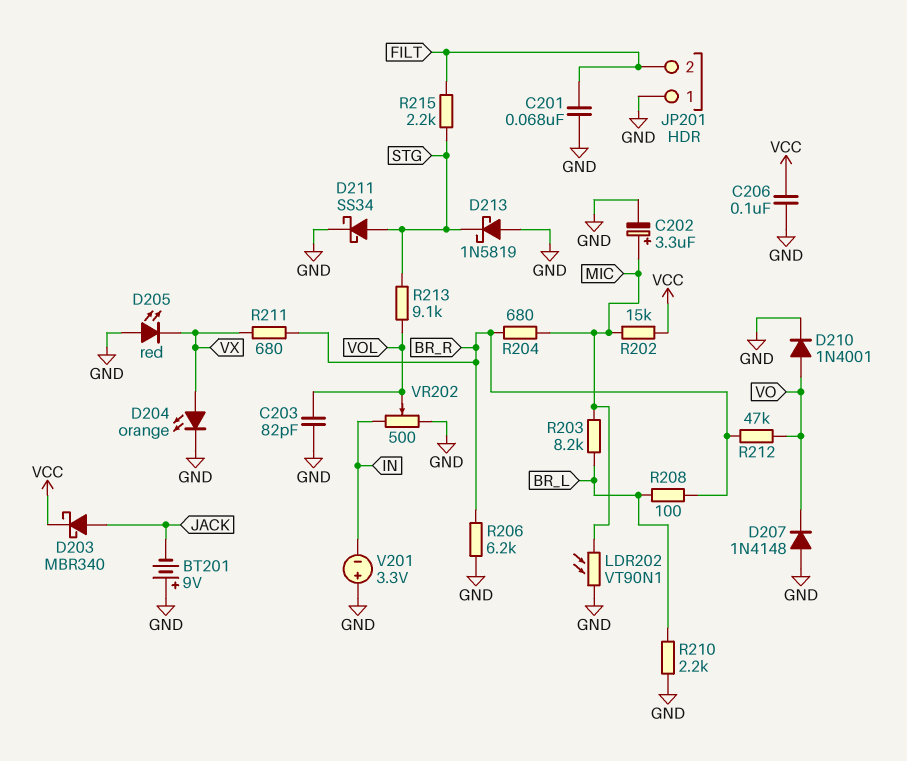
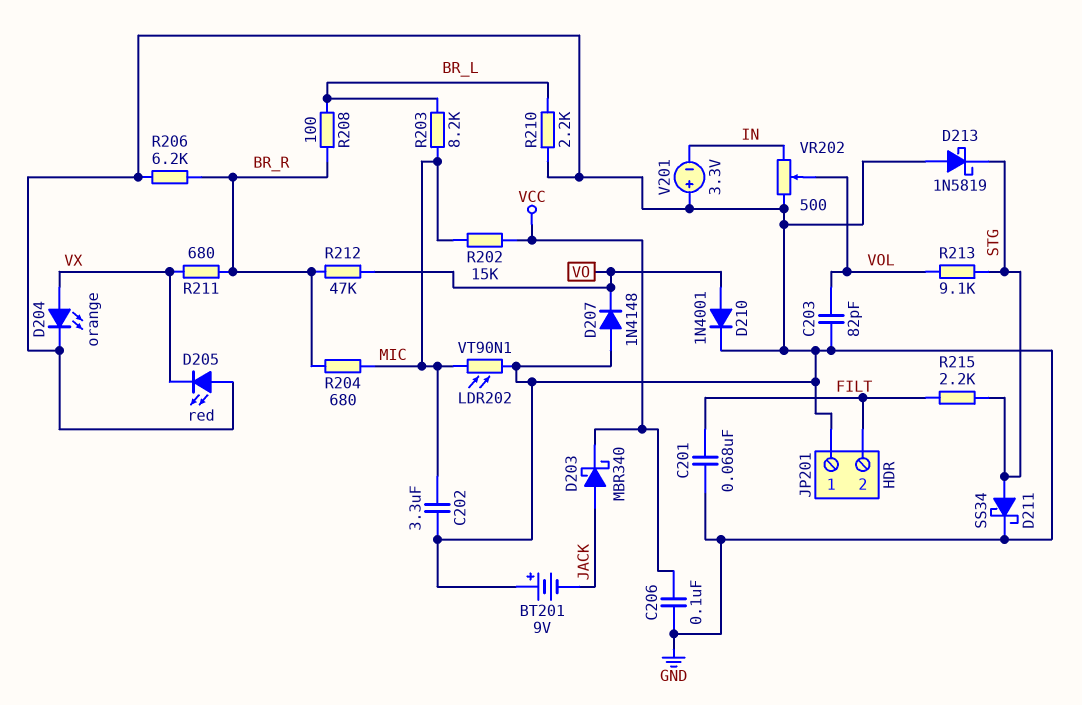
C202: 3.3uF (plus MIC, minus GND) -> 3.3uF (GND, MIC)

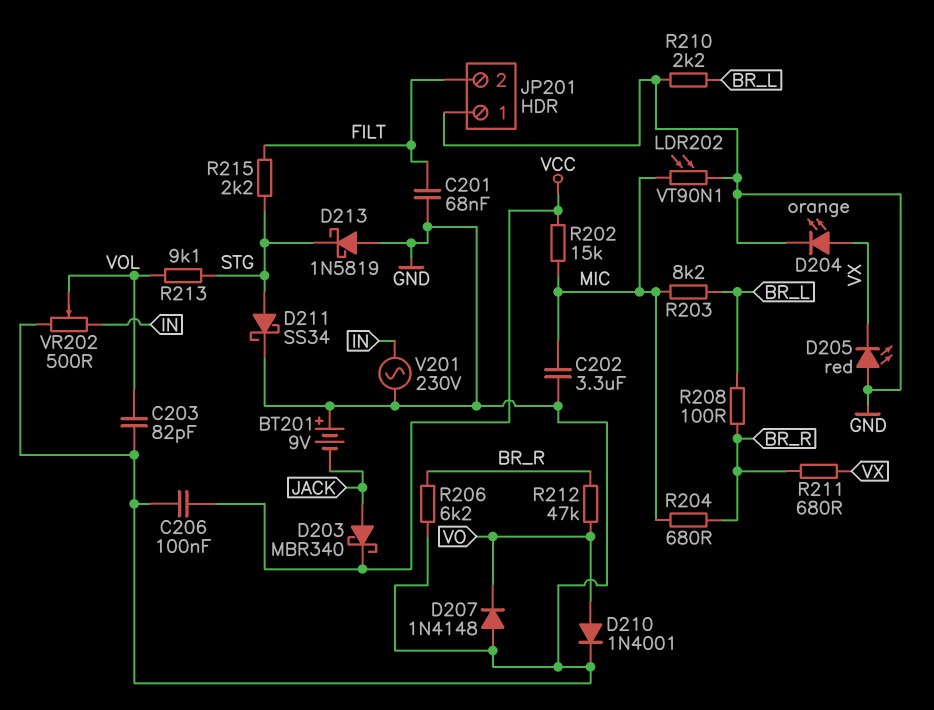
V201: 3.3V (plus GND, minus IN) -> AC 230V (GND, IN)

